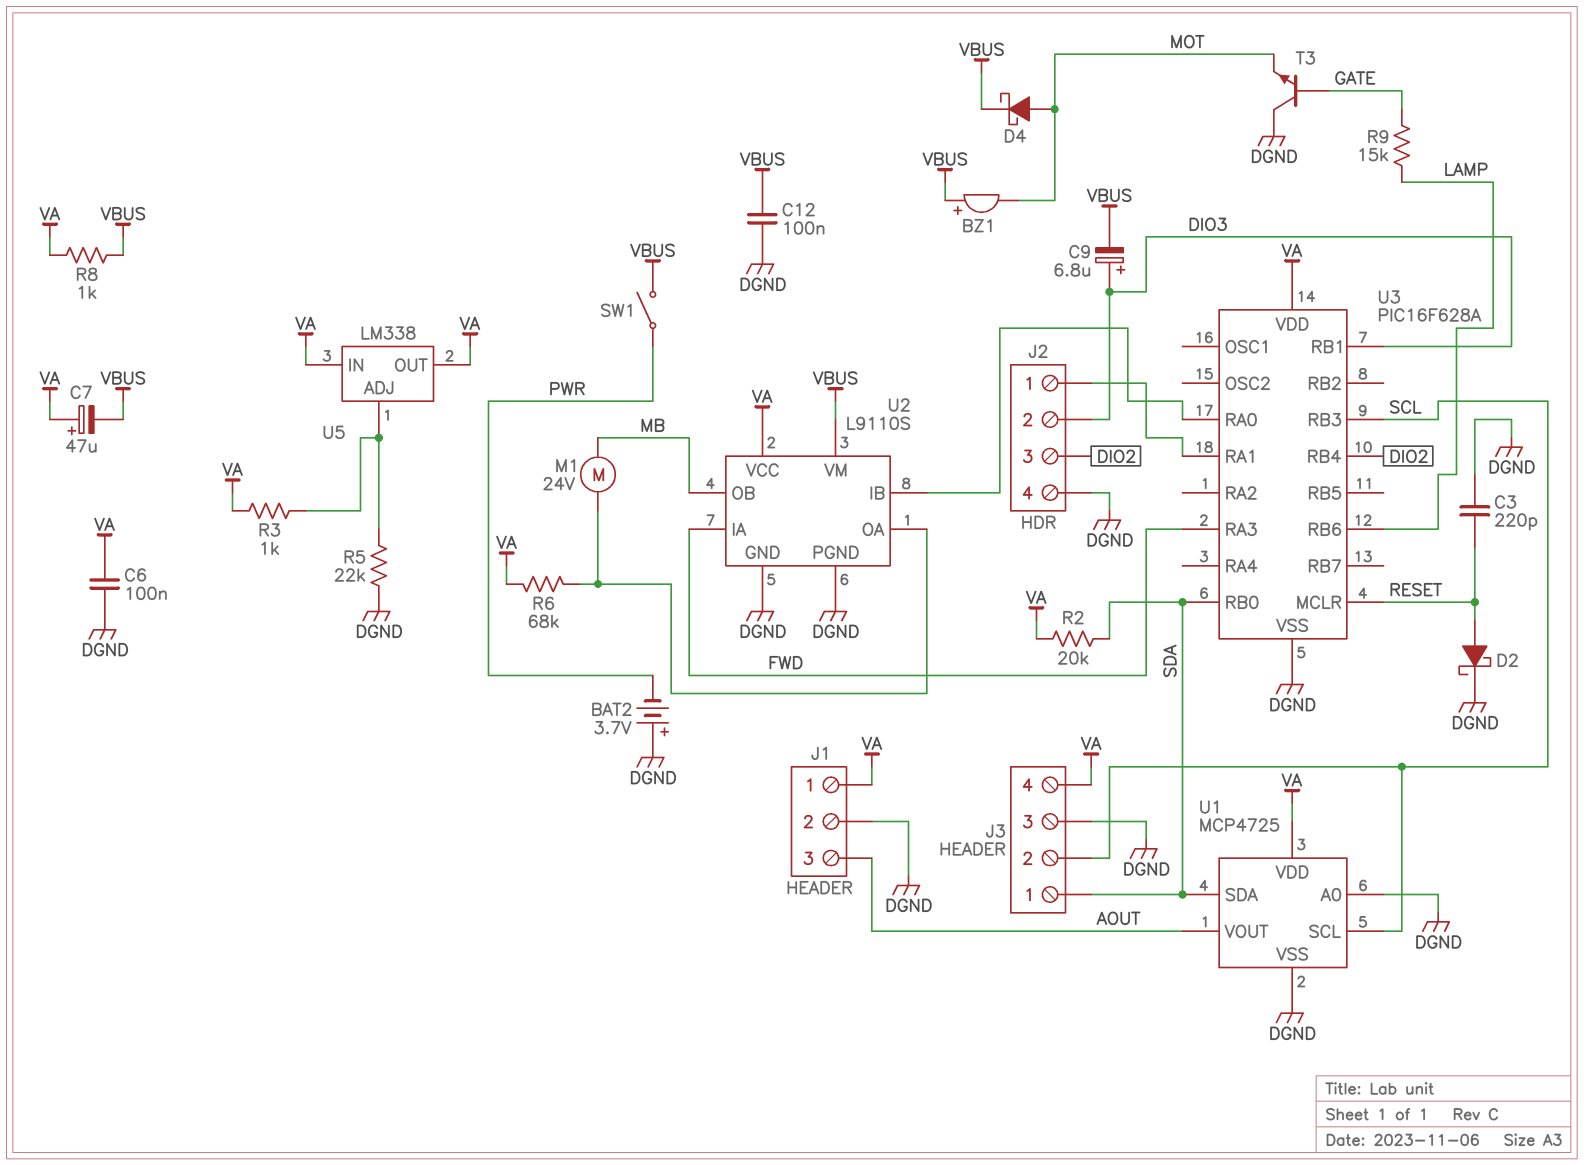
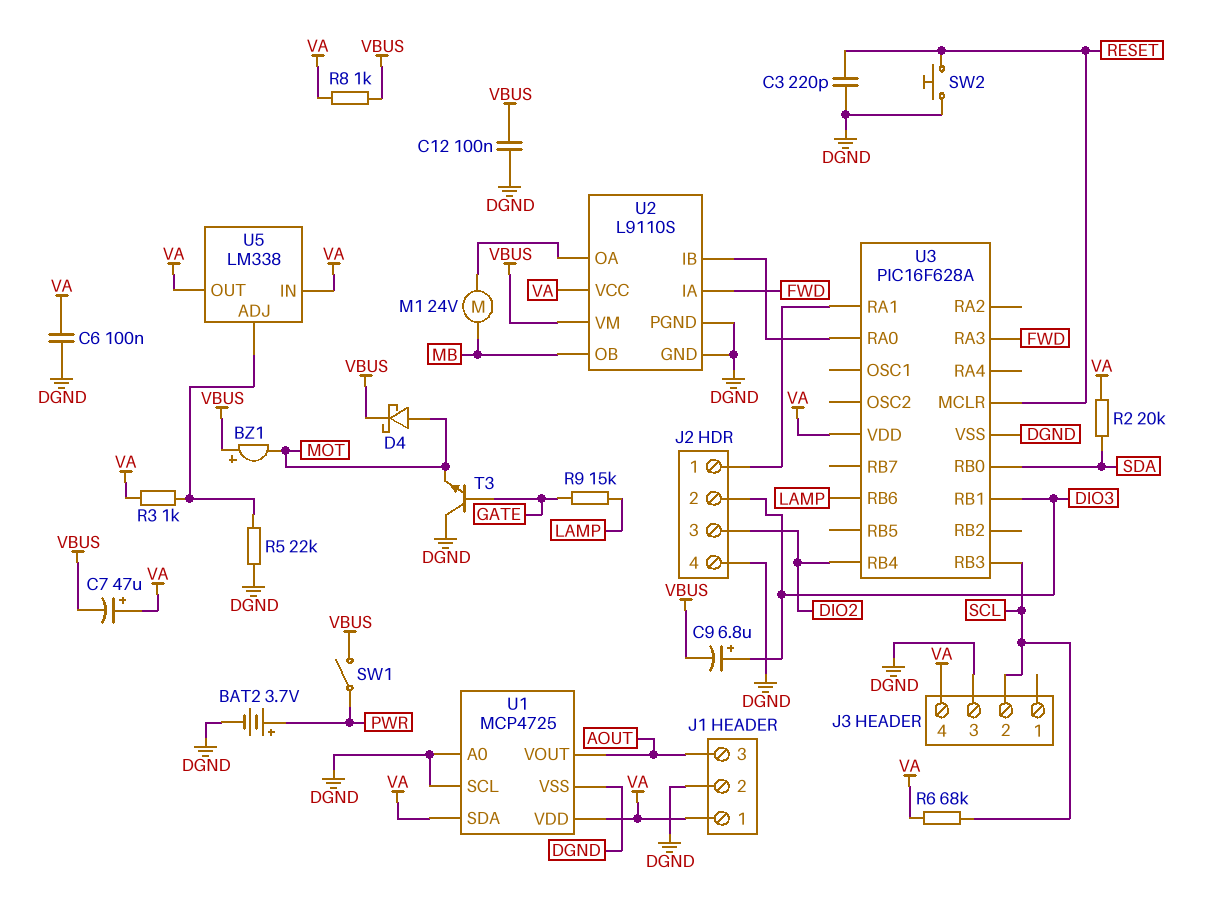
BAT2: 3.7V (plus DGND, minus PWR) -> 3.7V (plus PWR, minus DGND)
D2: schottky (A RESET, K DGND) -> none
J3 pin 1: SDA -> none
R6: 68k (U2/OA, VA) -> 68k (SCL, VA)
SW2: none -> button (DGND, RESET)
U1 pin SCL: SCL -> DGND
U1 pin SDA: SDA -> VA

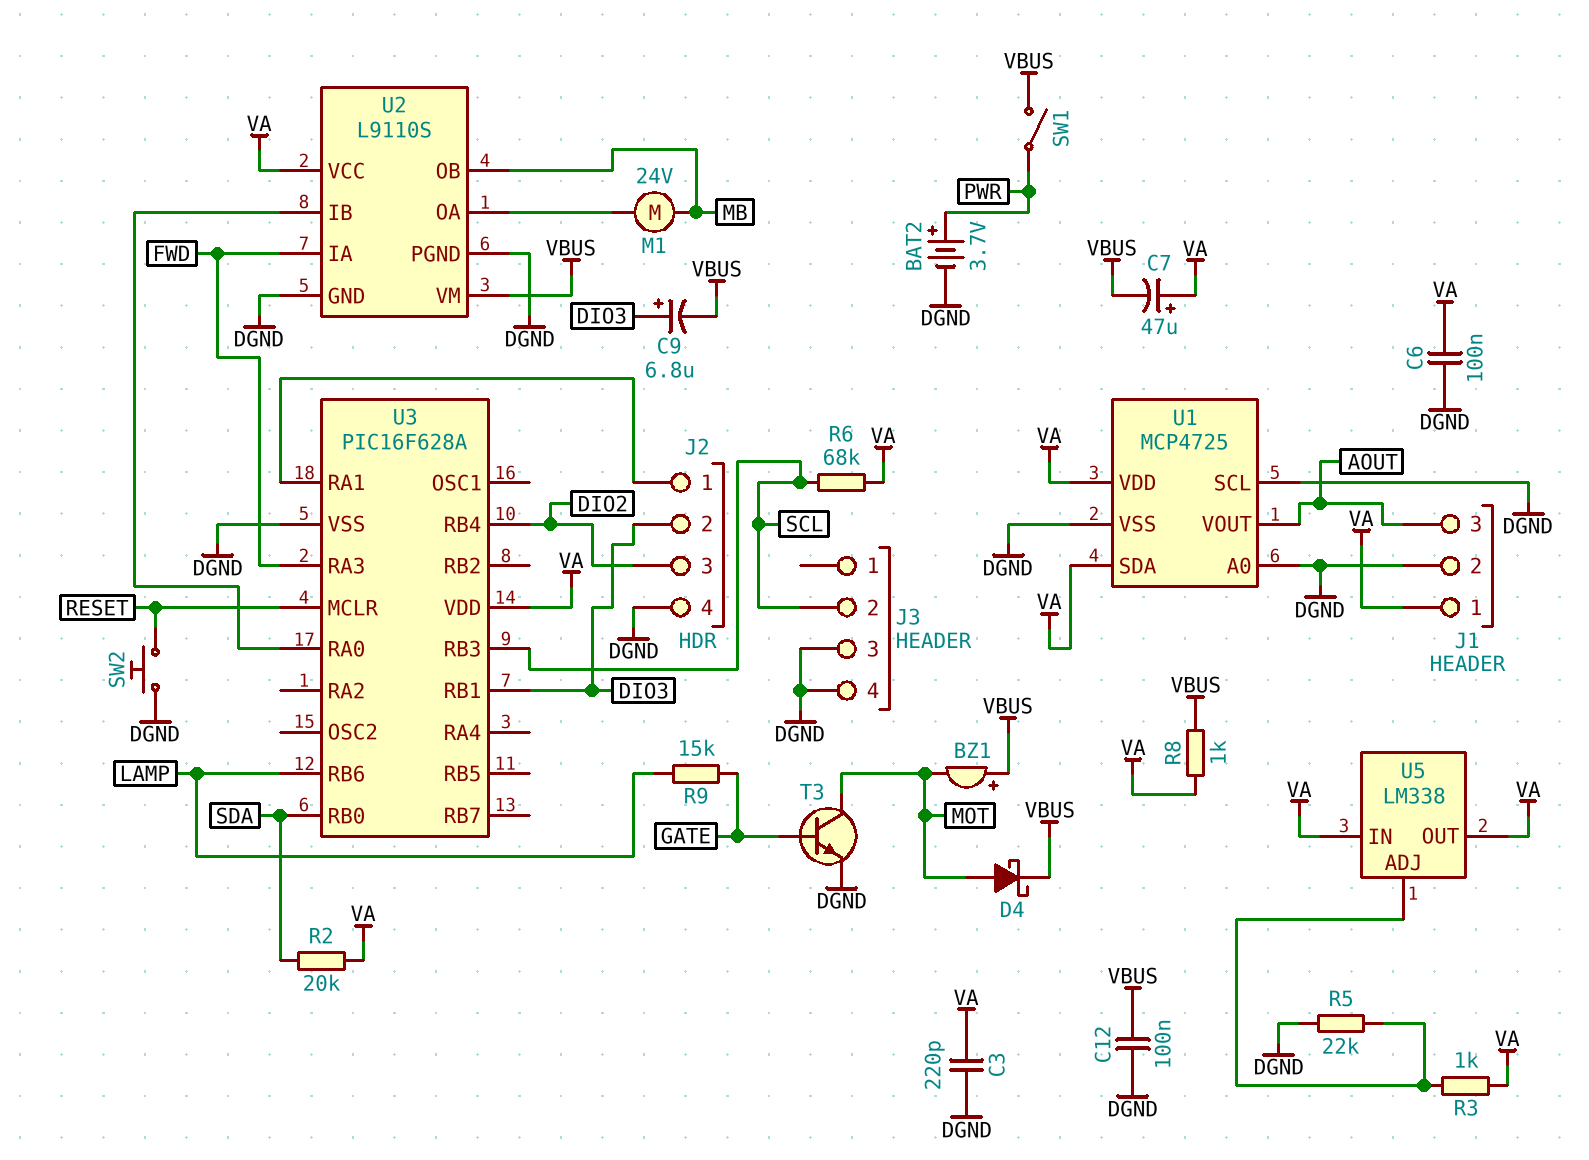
C3: 220pF (DGND, RESET) -> 220pF (DGND, VA)
J3 pin 4: VA -> DGND
T3: NPN (B GATE, C DGND, E MOT) -> NPN (B GATE, C MOT, E DGND)

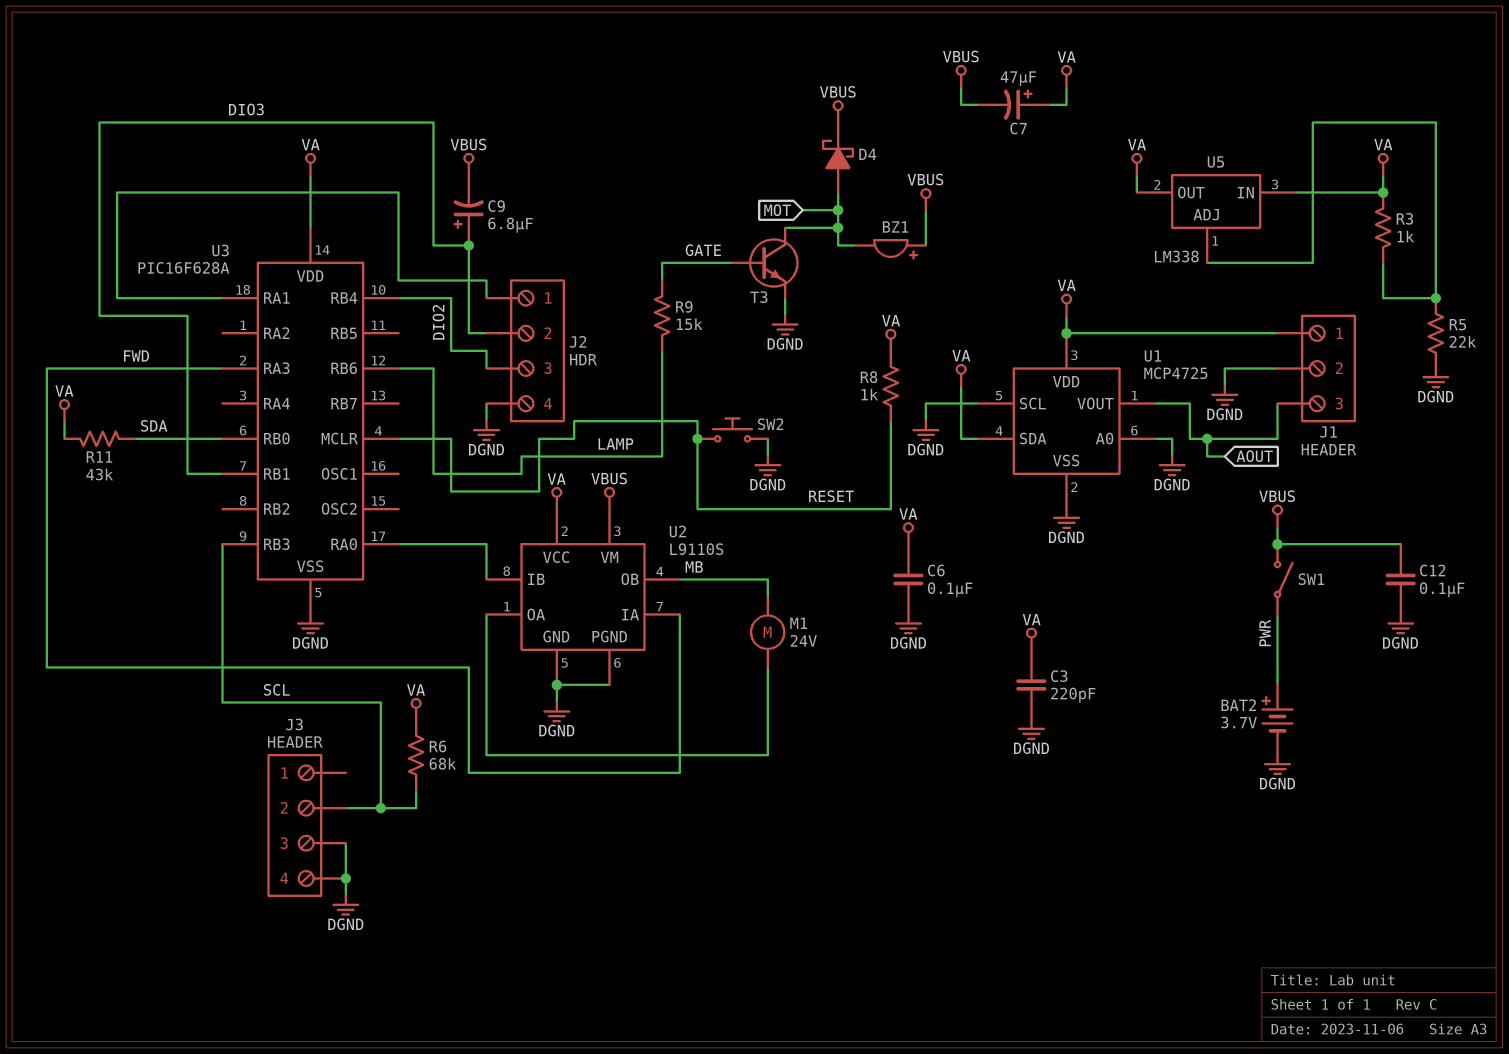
R2: 20k (SDA, VA) -> none
R8: 1k (VA, VBUS) -> 1k (RESET, VA)
R11: none -> 43k (SDA, VA)

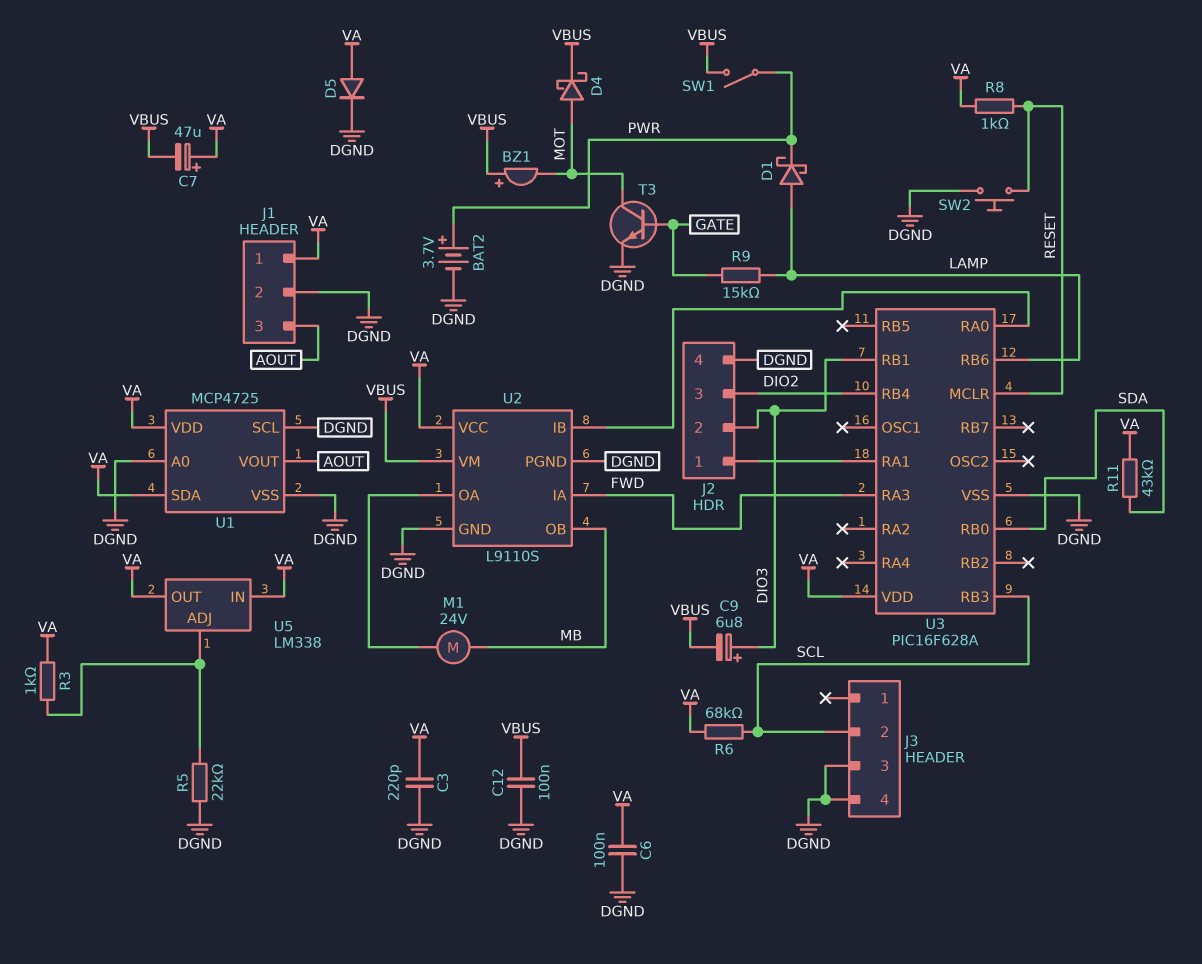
D1: none -> schottky (A LAMP, K PWR)
D5: none -> diode (A VA, K DGND)

